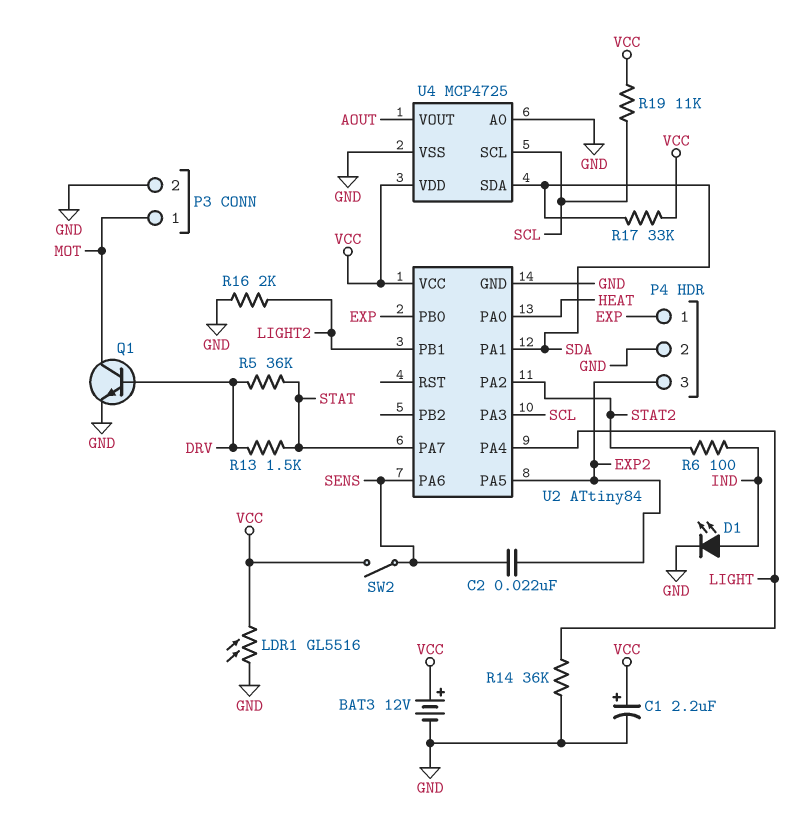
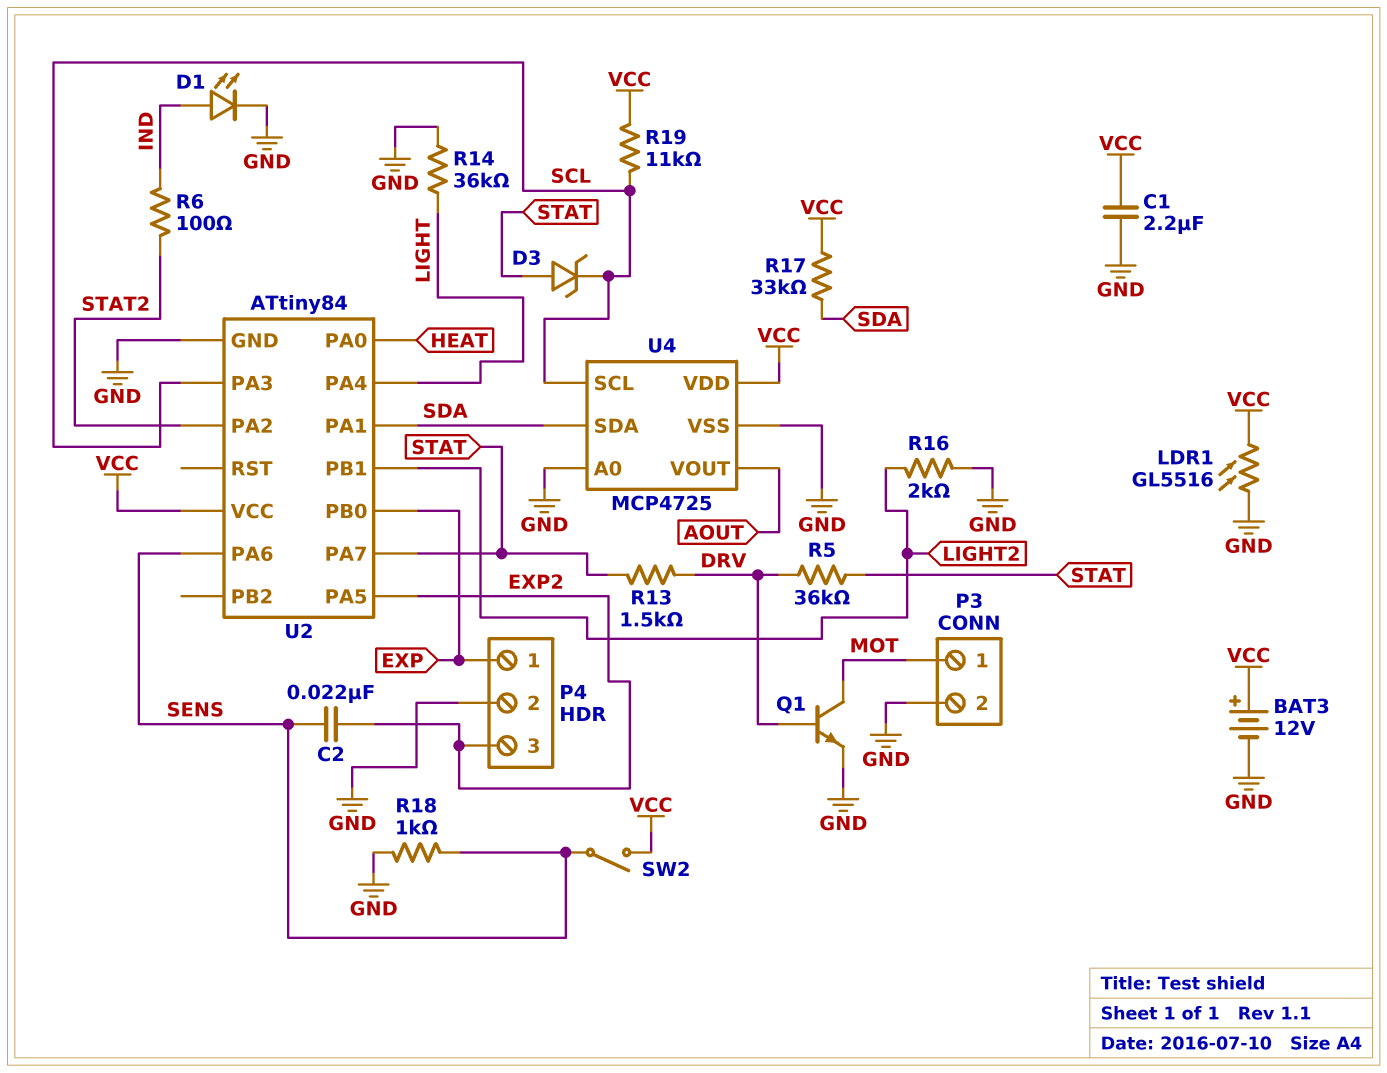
C1: 2.2uF (plus VCC, minus GND) -> 2.2uF (GND, VCC)
D3: none -> zener (A STAT, K SCL)
R18: none -> 1k (GND, SENS)

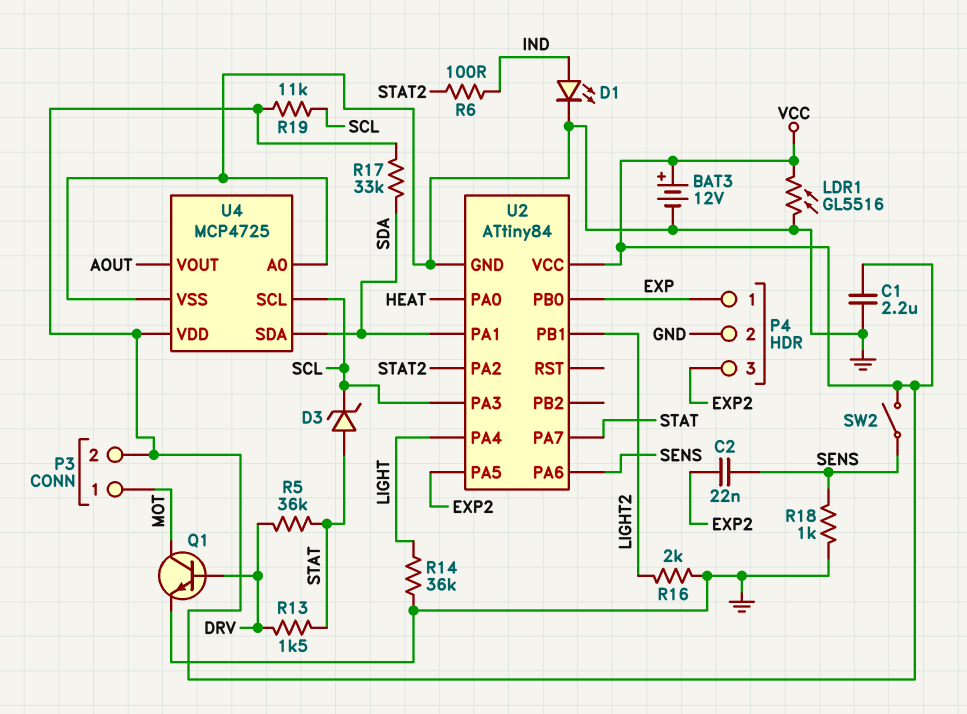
P3 pin 2: GND -> VCC

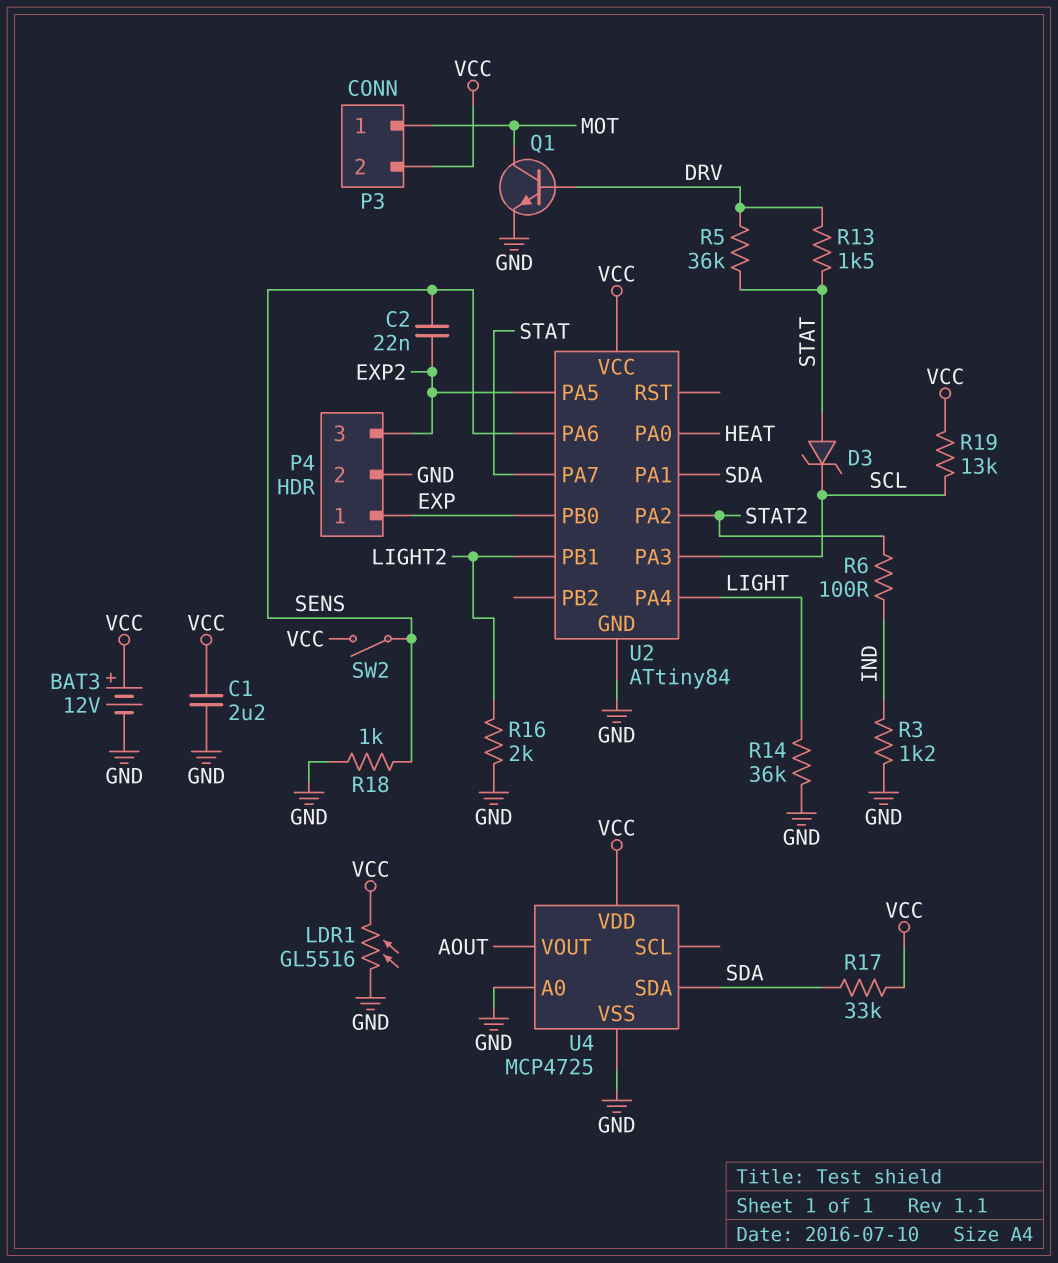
D1: LED (A IND, K GND) -> none
R3: none -> 1.2k (GND, IND)
R19: 11k (SCL, VCC) -> 13k (SCL, VCC)
U4 pin SCL: SCL -> none

